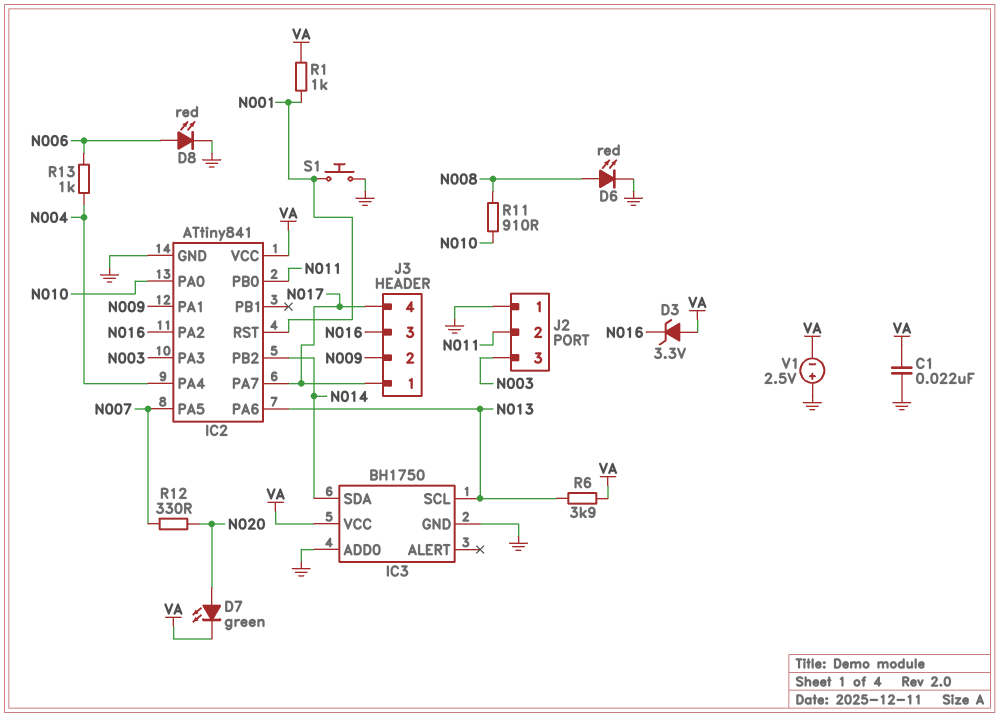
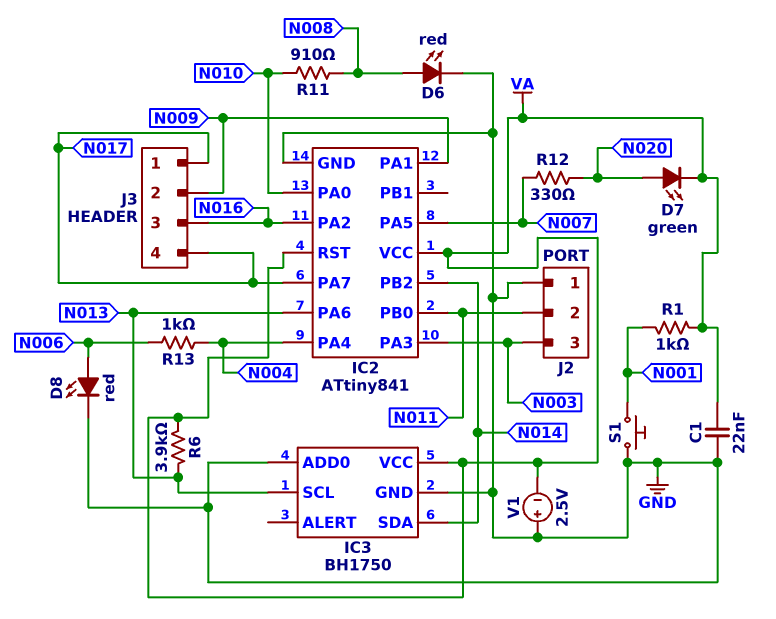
D3: zener 3.3V (A VA, K N016) -> none
IC2 pin RST: N001 -> VA

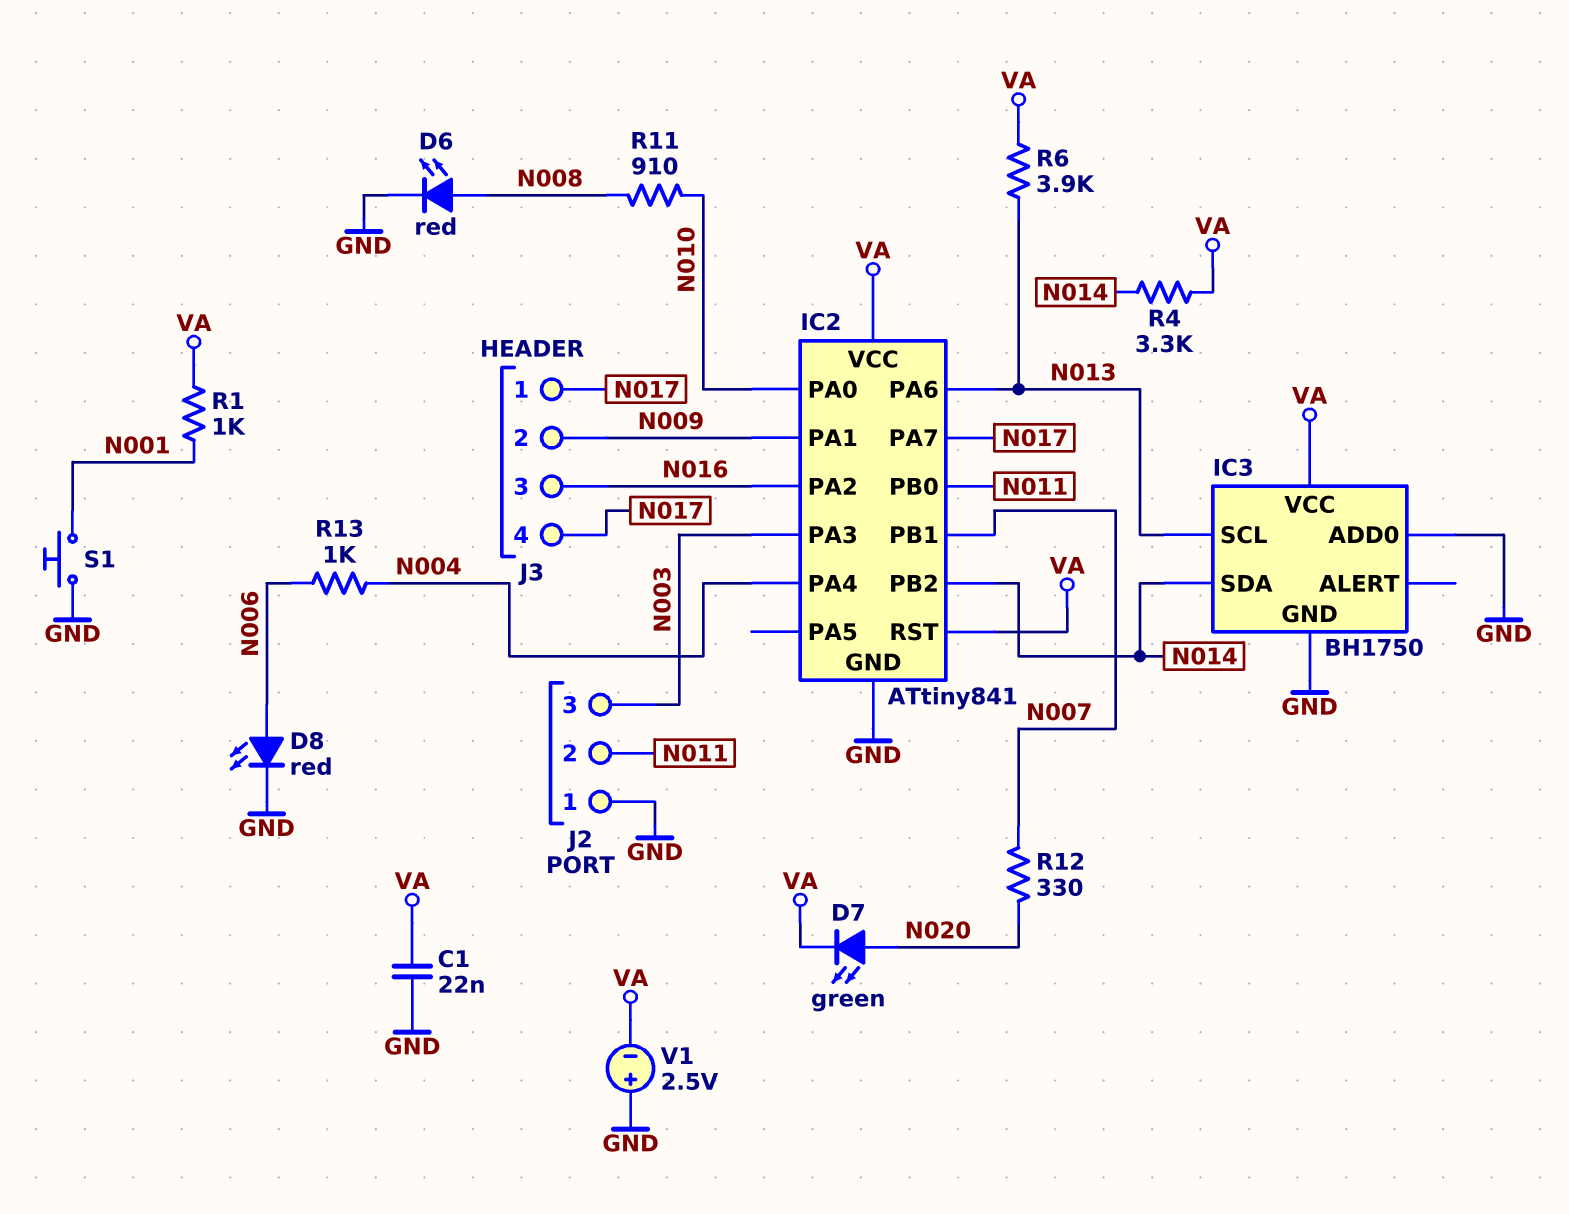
IC2 pin PA5: N007 -> none
IC2 pin PB1: none -> N007
R4: none -> 3.3k (N014, VA)

